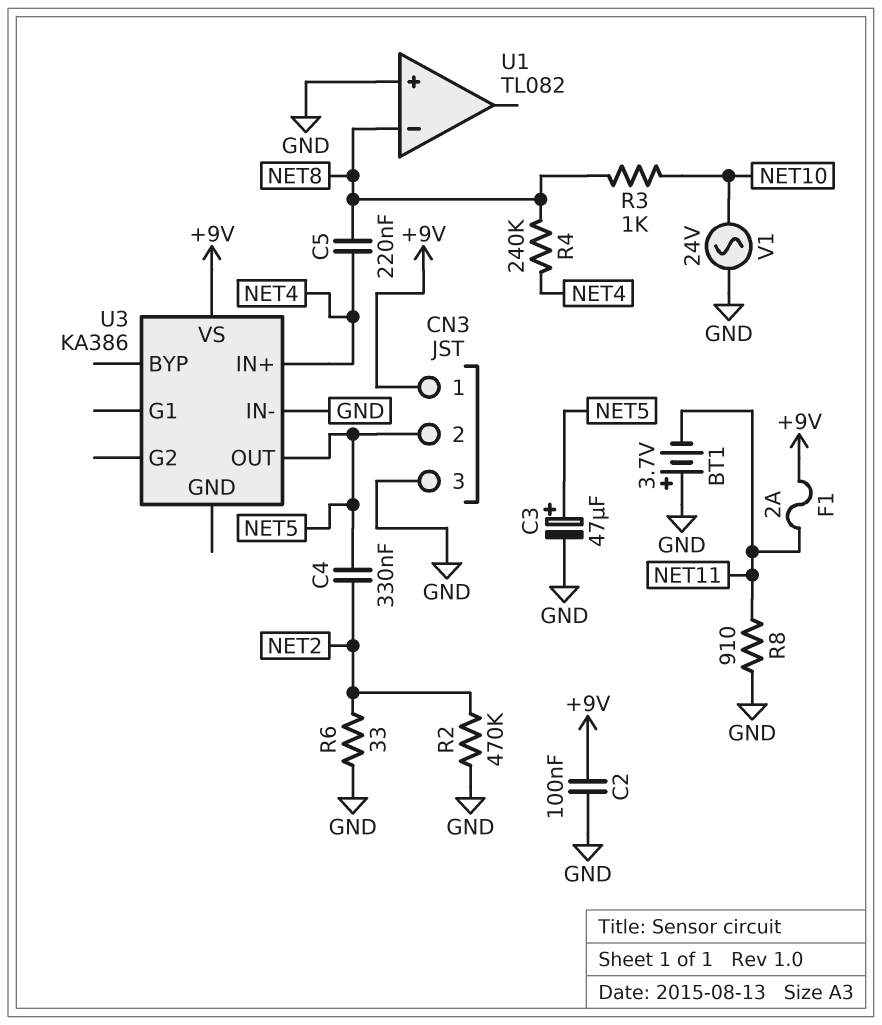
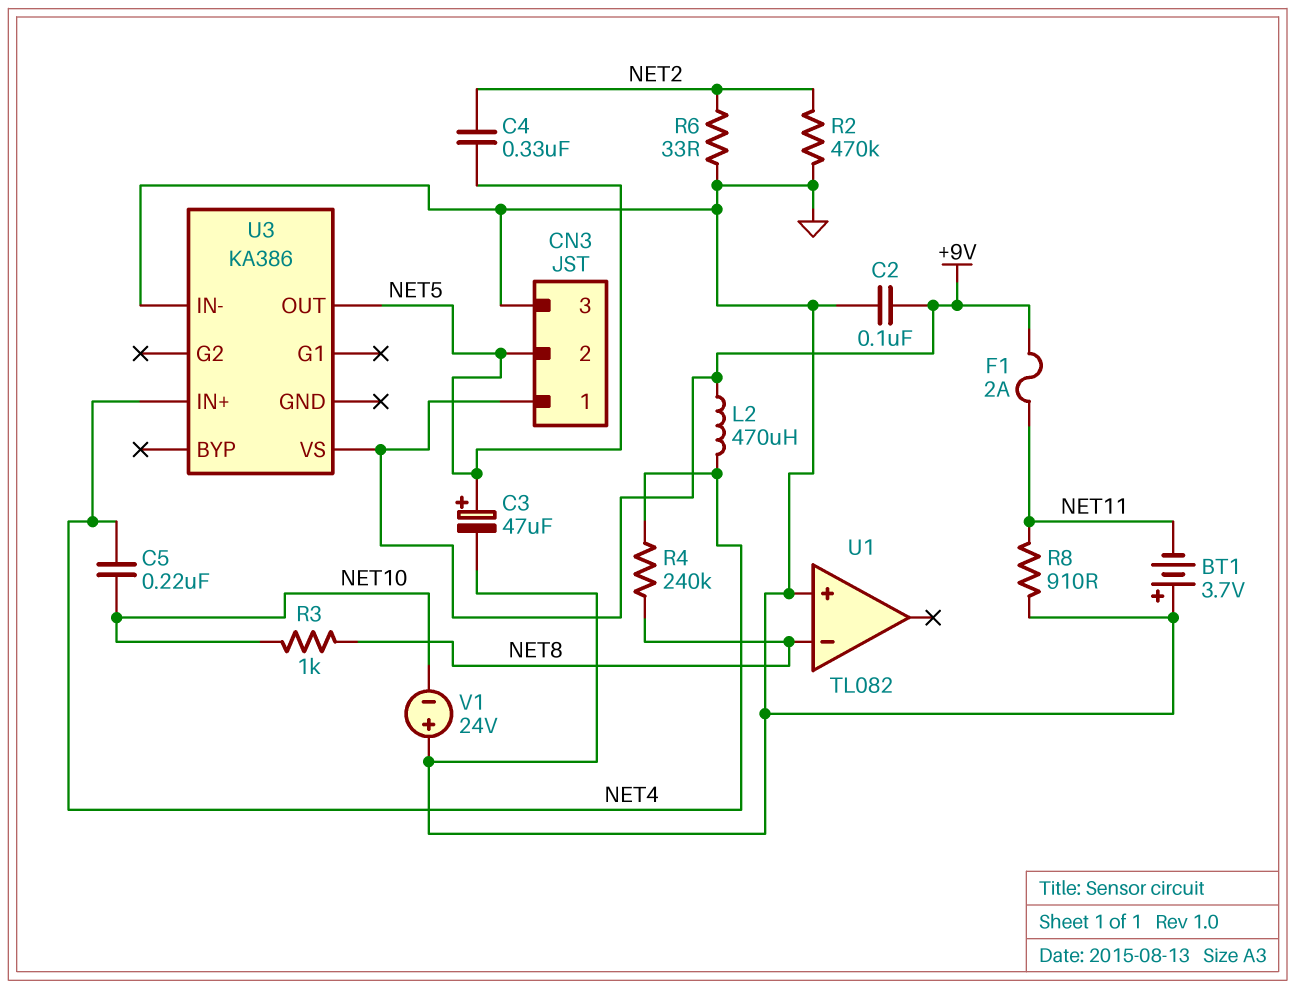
C5: 220nF (NET4, NET8) -> 220nF (NET4, NET10)
L2: none -> 470uH (+9V, NET4)
V1: AC 24V (GND, NET10) -> 24V (plus GND, minus NET10)

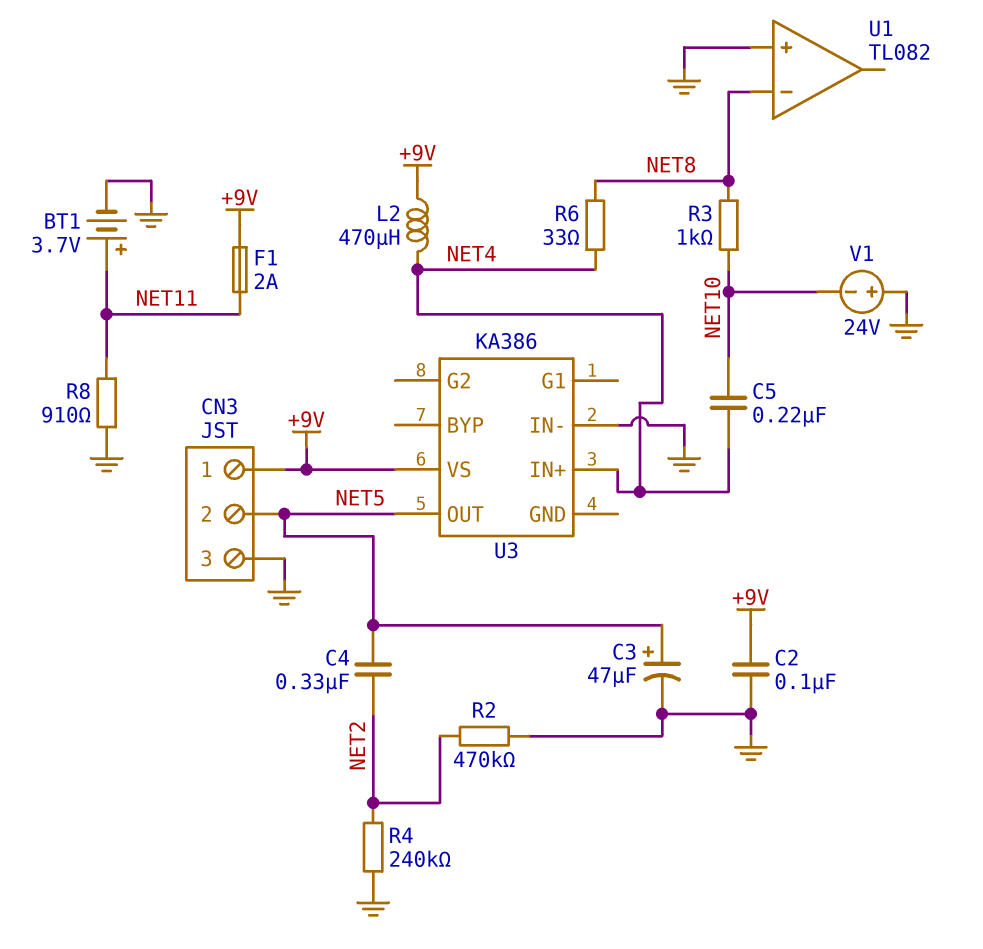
BT1: 3.7V (plus GND, minus NET11) -> 3.7V (plus NET11, minus GND)
R4: 240k (NET4, NET8) -> 240k (GND, NET2)
R6: 33 (GND, NET2) -> 33 (NET4, NET8)

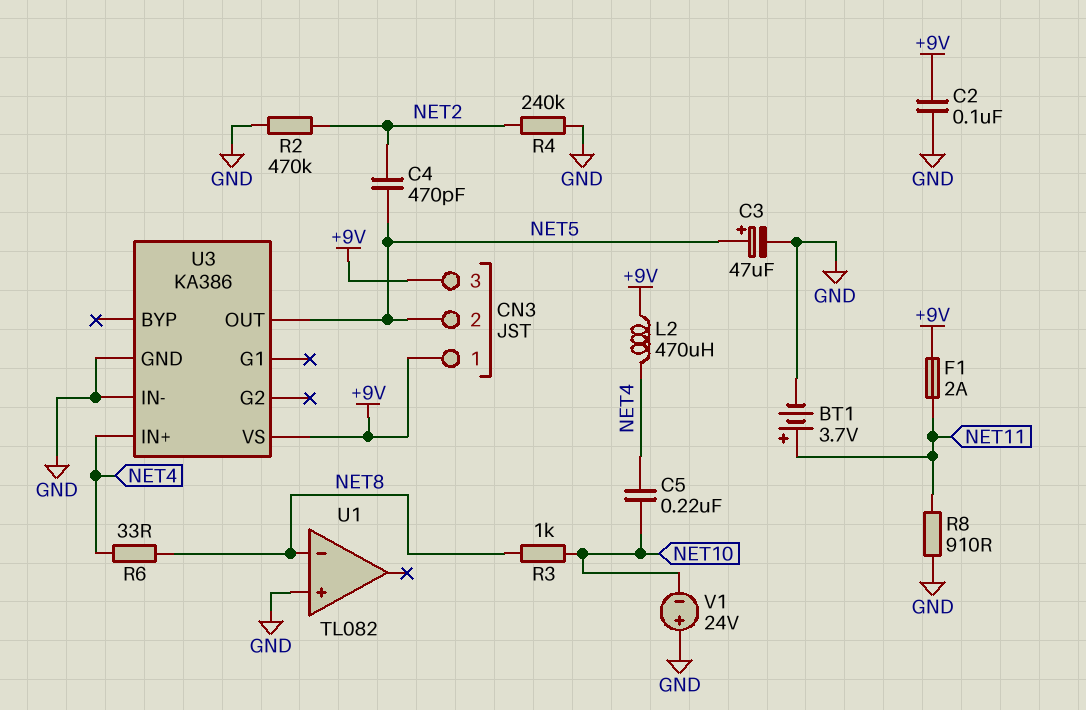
C4: 330nF (NET2, NET5) -> 470pF (NET2, NET5)
CN3 pin 3: GND -> +9V
U3 pin GND: none -> GND

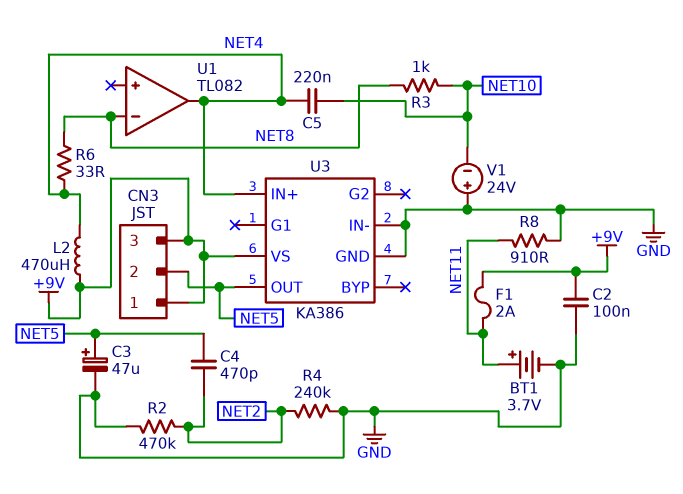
U1 pin in+: GND -> none
U1 pin out: none -> NET4

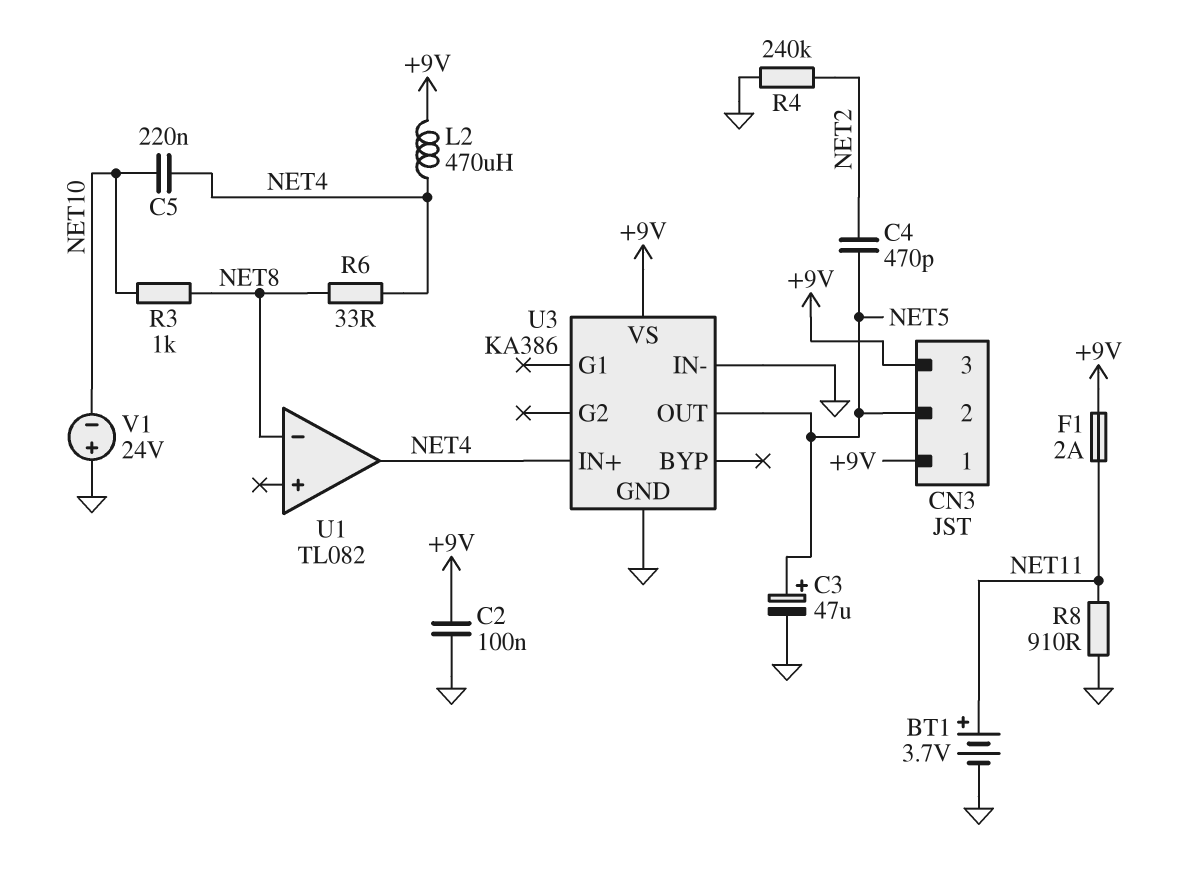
R2: 470k (GND, NET2) -> none

